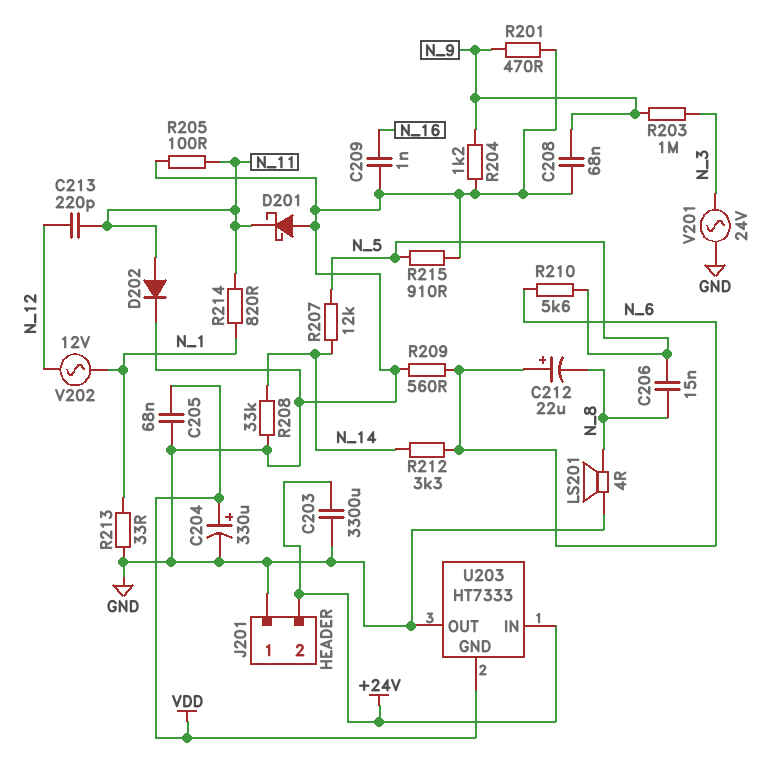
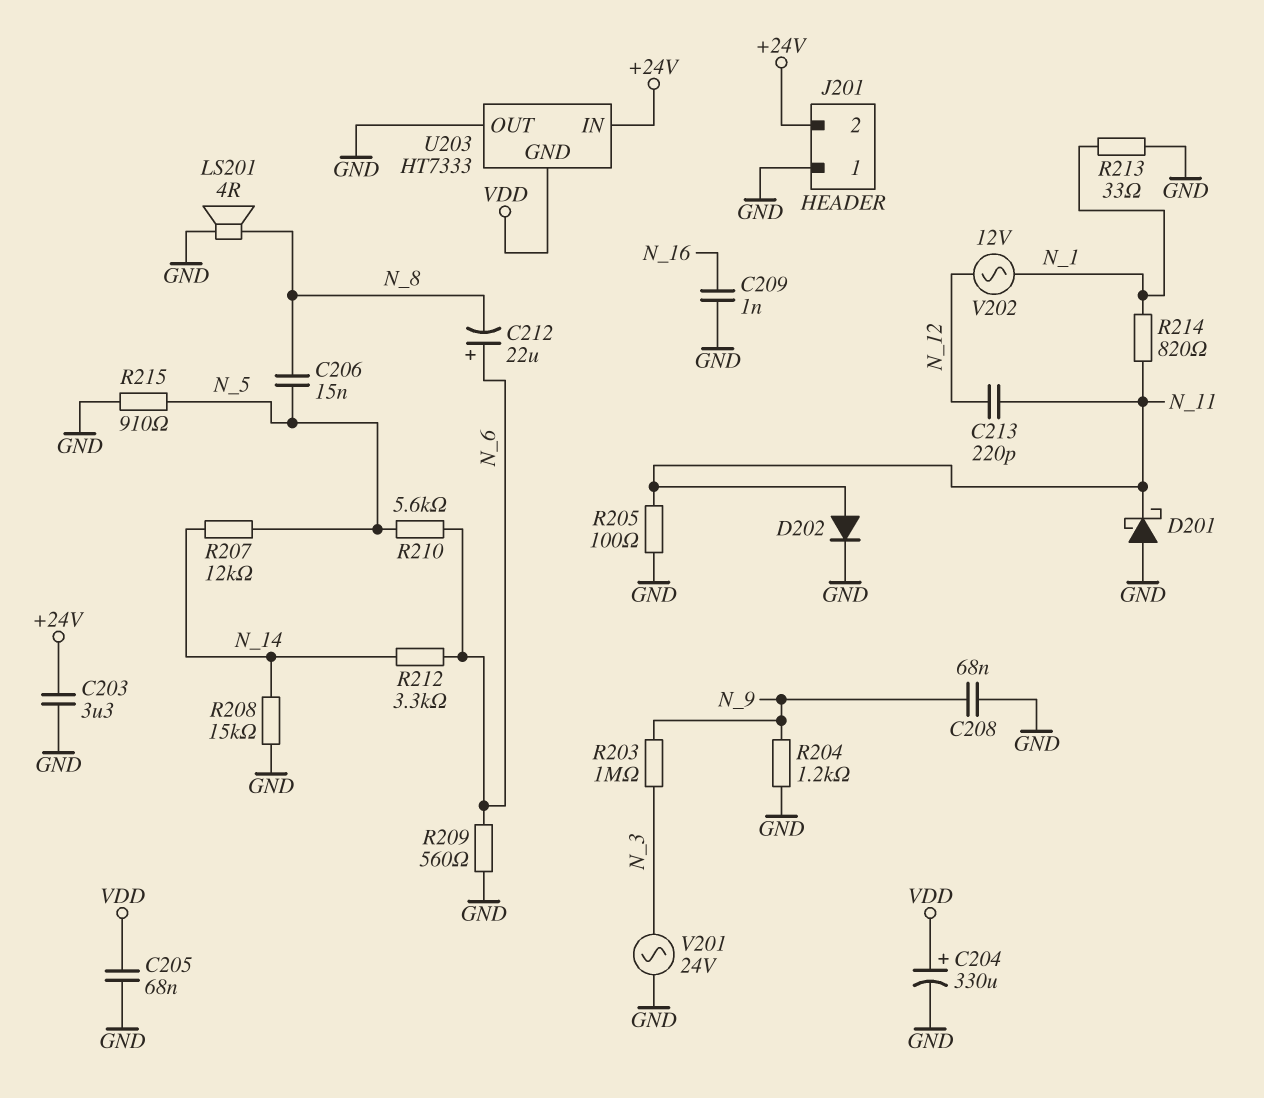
C203: 3300uF (+24V, GND) -> 3.3uF (+24V, GND)
R201: 470 (GND, N_9) -> none
R208: 33k (GND, N_14) -> 15k (GND, N_14)

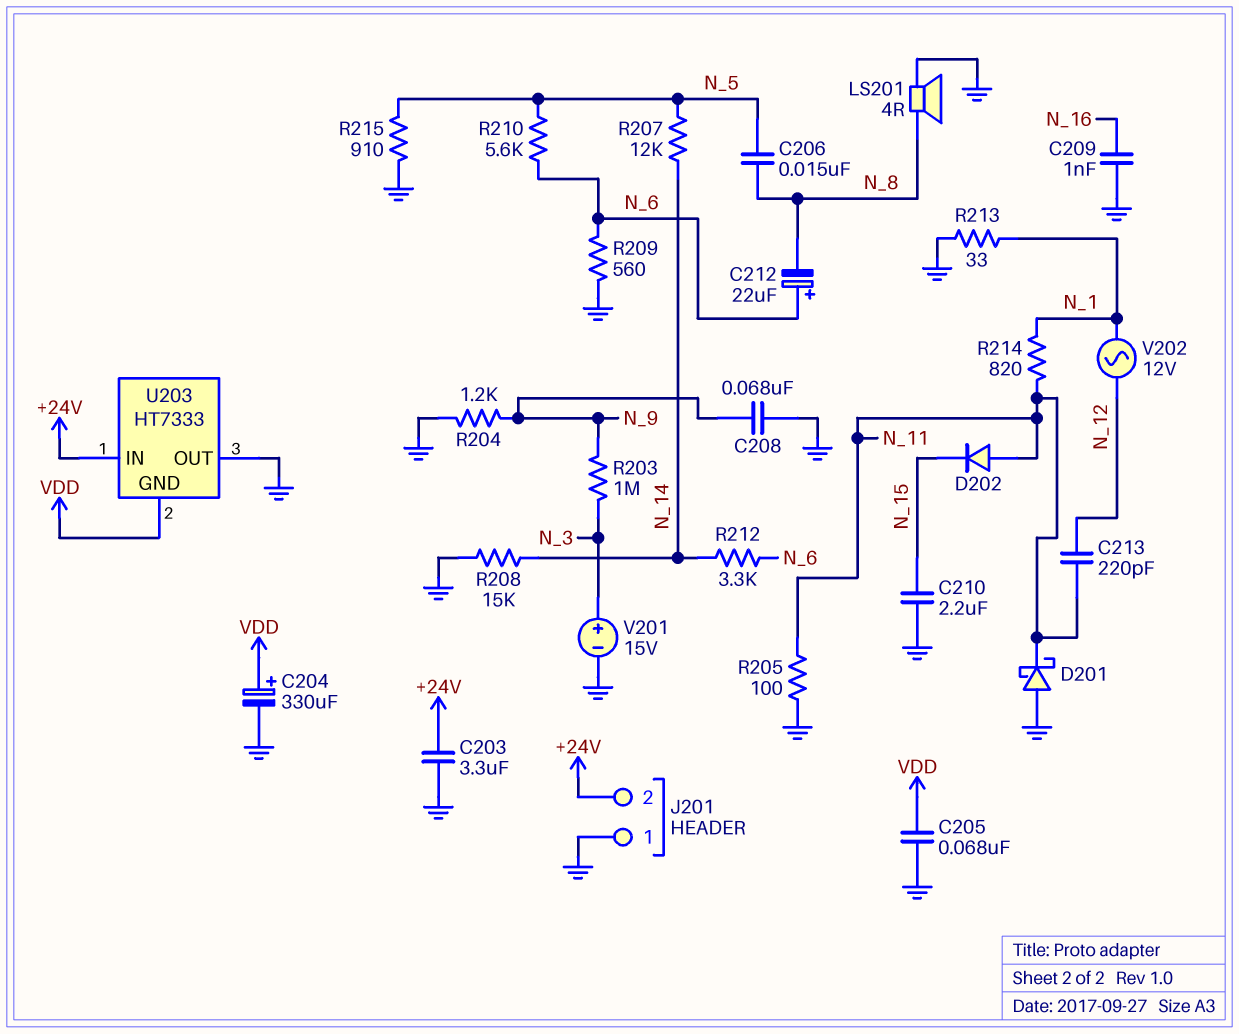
C210: none -> 2.2uF (GND, N_15)
D202: diode (A N_11, K GND) -> diode (A N_11, K N_15)
V201: AC 24V (GND, N_3) -> 15V (plus N_3, minus GND)

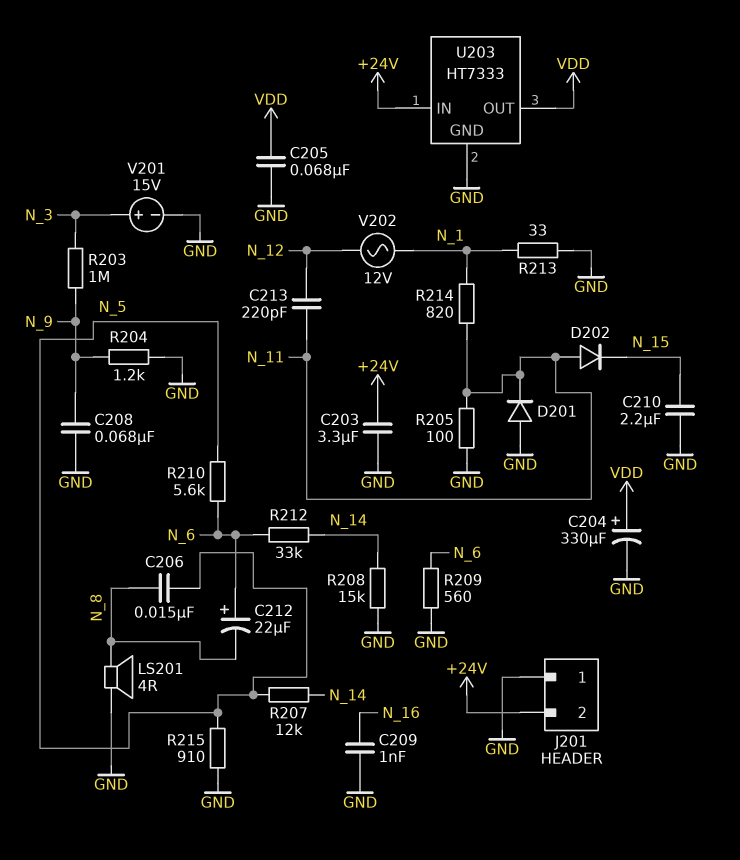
D201: schottky (A GND, K N_11) -> diode (A GND, K N_11)
R212: 3.3k (N_6, N_14) -> 33k (N_6, N_14)
U203 pin GND: VDD -> GND
U203 pin OUT: GND -> VDD

